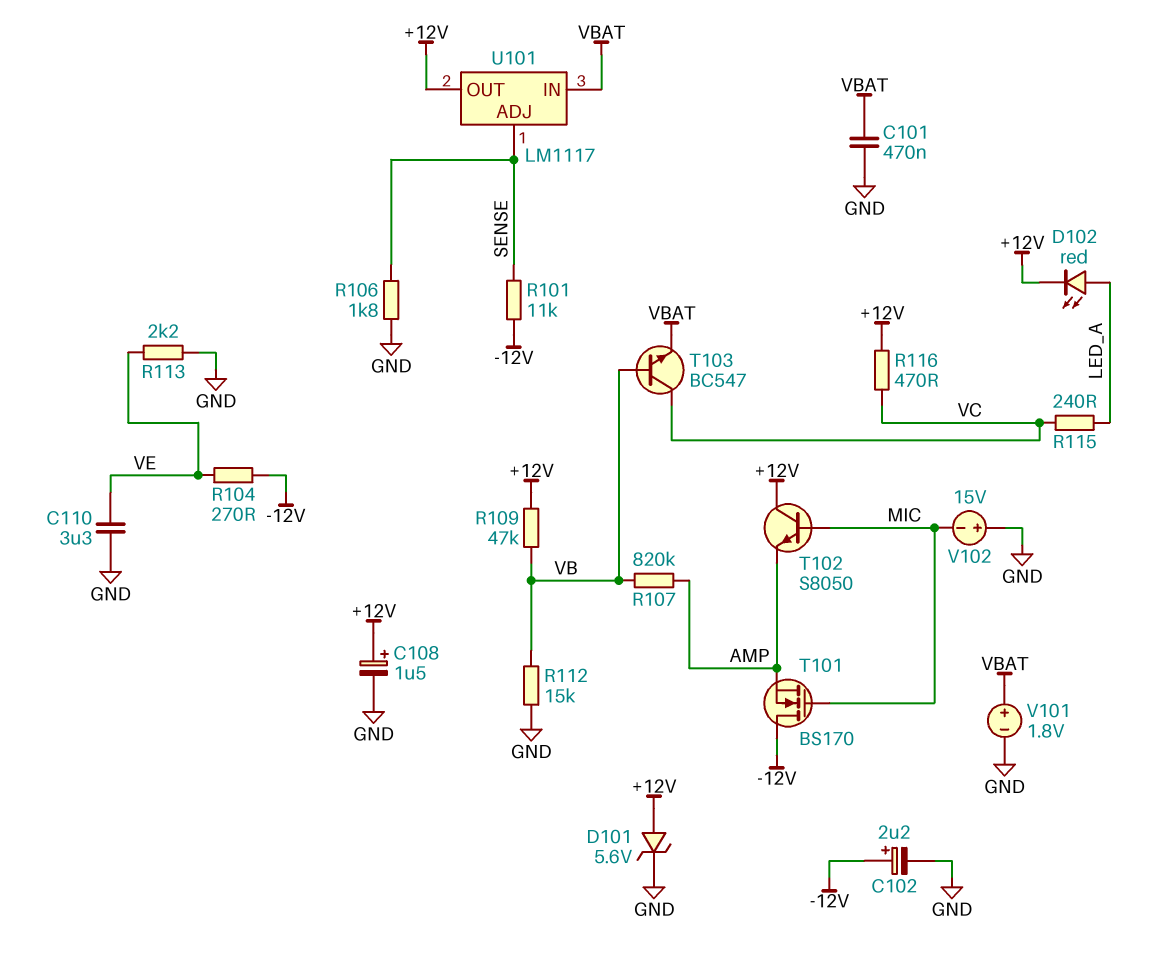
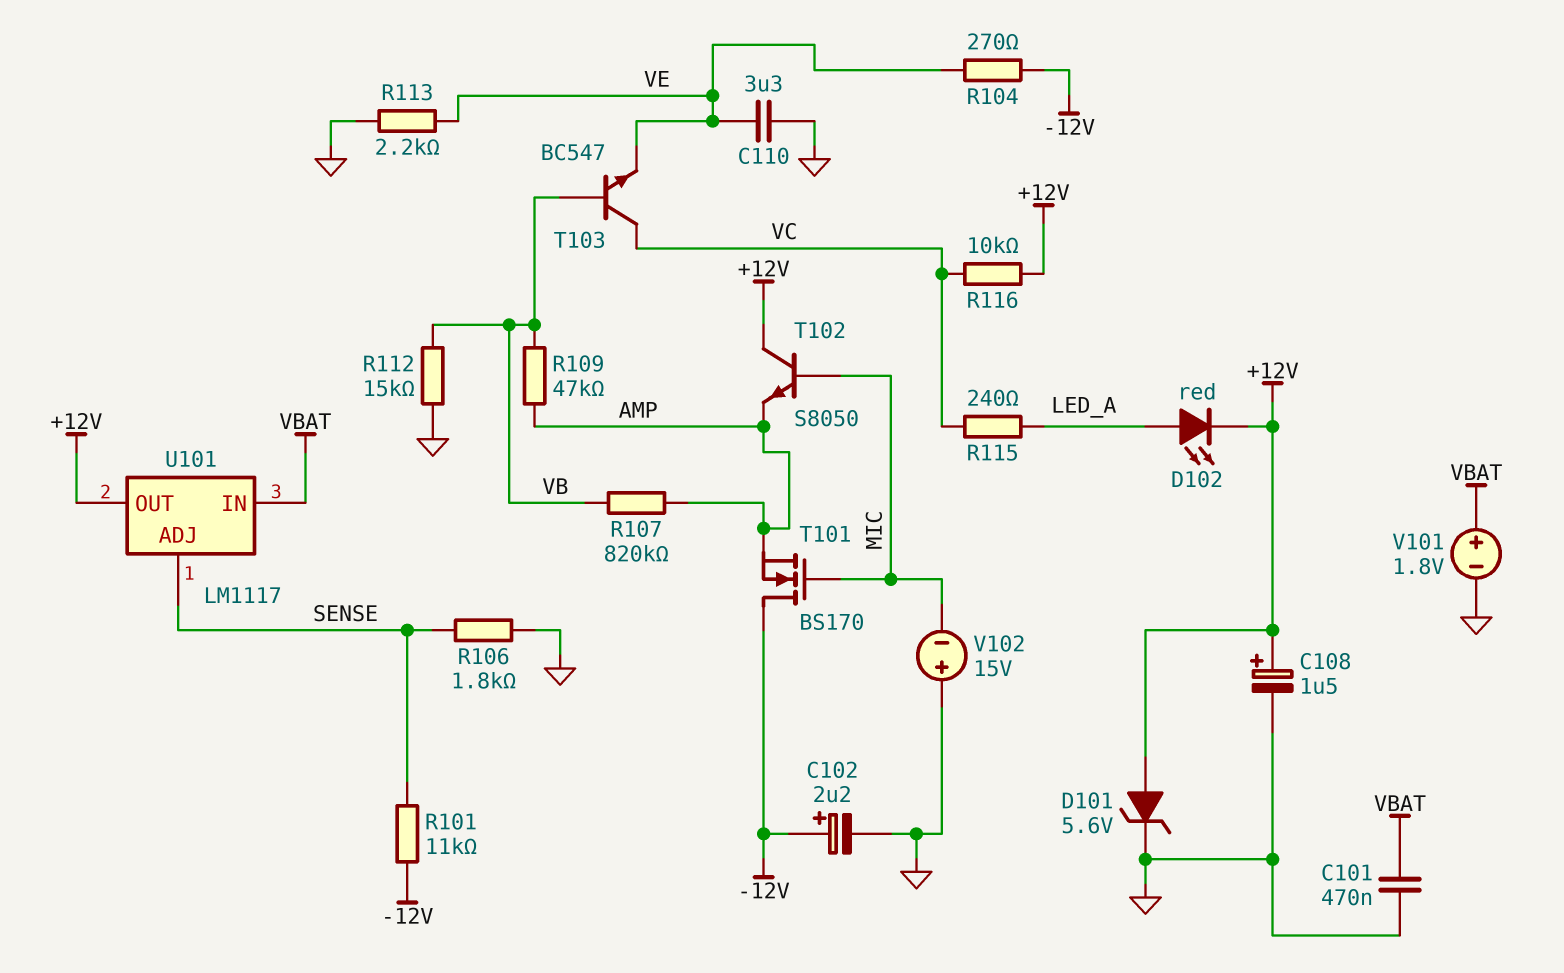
R109: 47k (+12V, VB) -> 47k (AMP, VB)
R116: 470 (+12V, VC) -> 10k (+12V, VC)
T103: NPN BC547 (B VB, C VC, E VBAT) -> NPN BC547 (B VB, C VC, E VE)

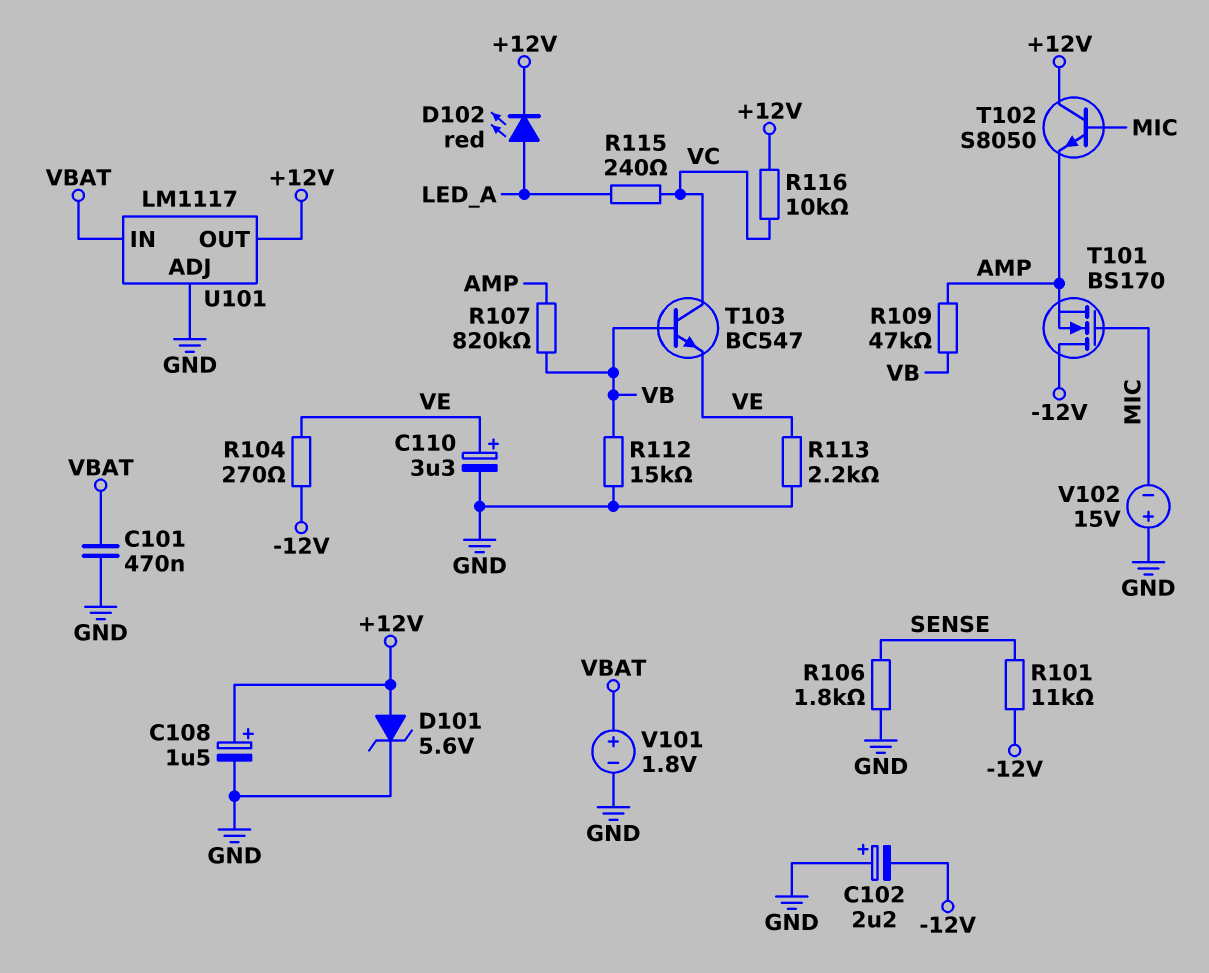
C102: 2.2uF (plus -12V, minus GND) -> 2.2uF (plus GND, minus -12V)
C110: 3.3uF (GND, VE) -> 3.3uF (plus VE, minus GND)
U101 pin ADJ: SENSE -> GND

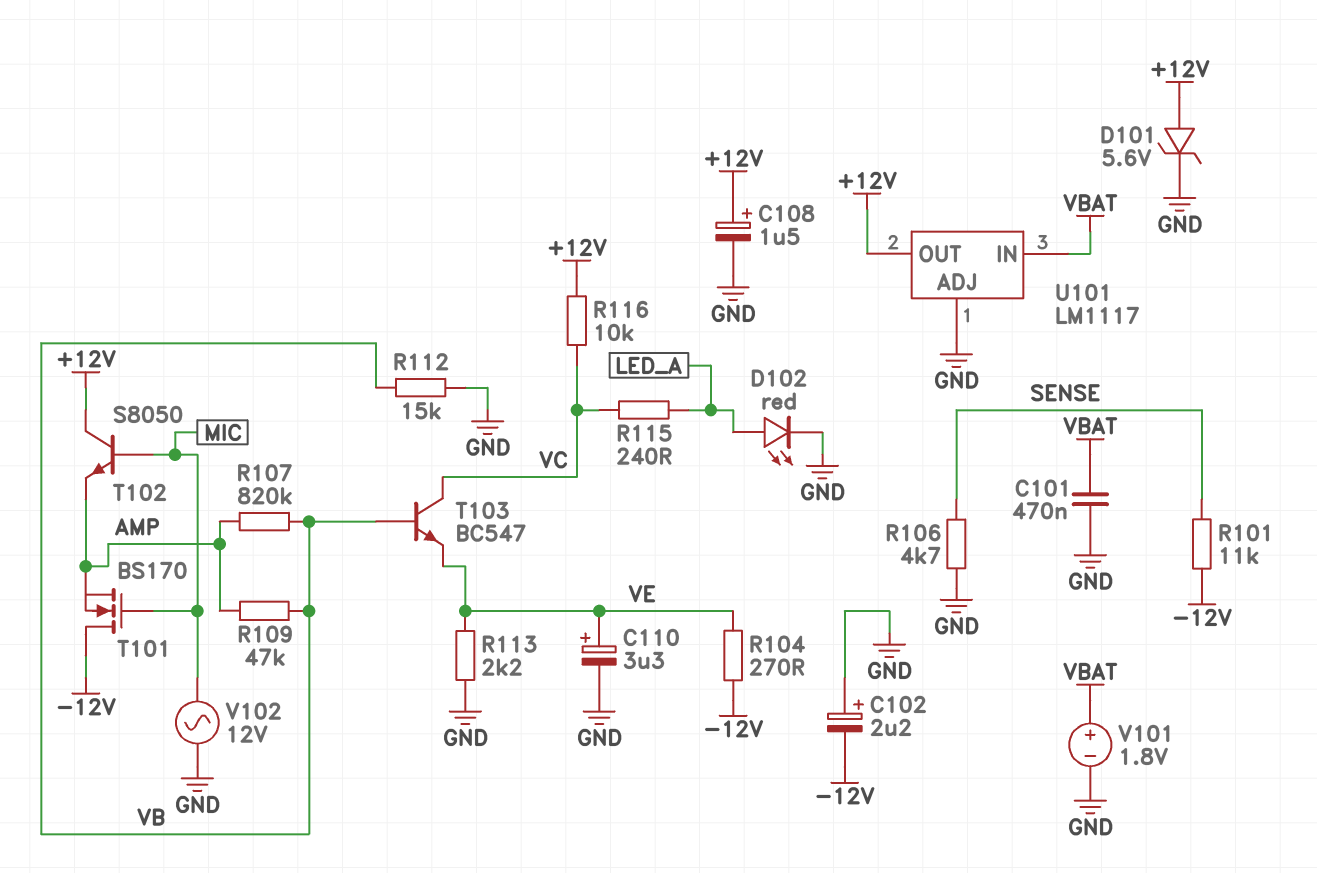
D102: LED red (A LED_A, K +12V) -> LED red (A LED_A, K GND)
R106: 1.8k (GND, SENSE) -> 4.7k (GND, SENSE)
V102: 15V (plus GND, minus MIC) -> AC 12V (GND, MIC)

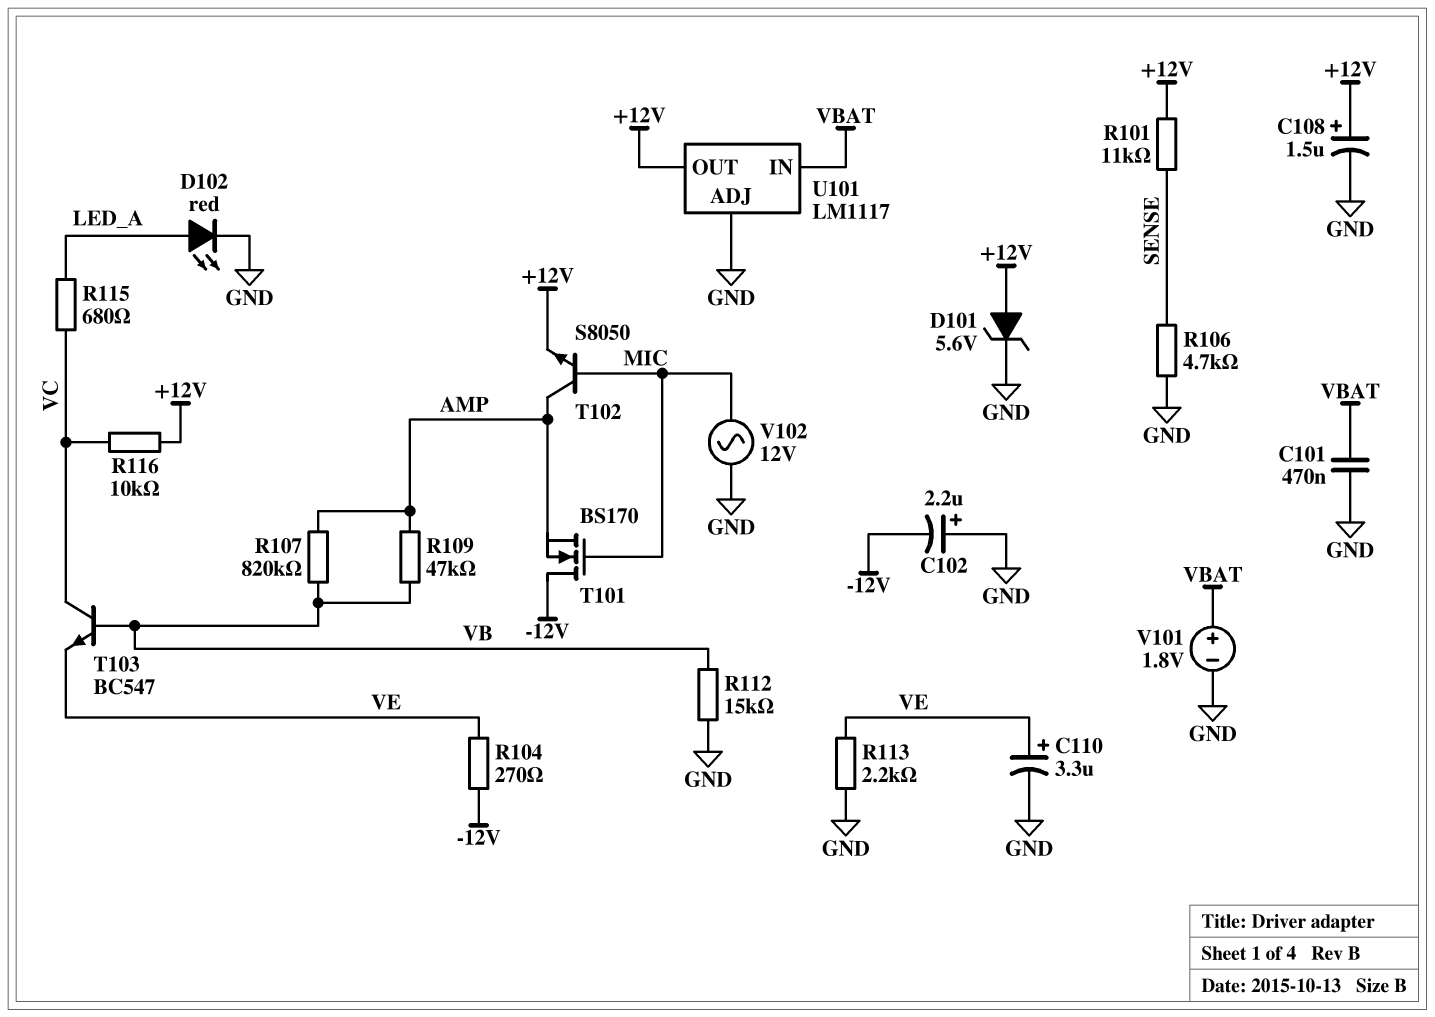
R101: 11k (-12V, SENSE) -> 11k (+12V, SENSE)
R115: 240 (LED_A, VC) -> 680 (LED_A, VC)
T102: NPN S8050 (B MIC, C +12V, E AMP) -> NPN S8050 (B MIC, C AMP, E +12V)

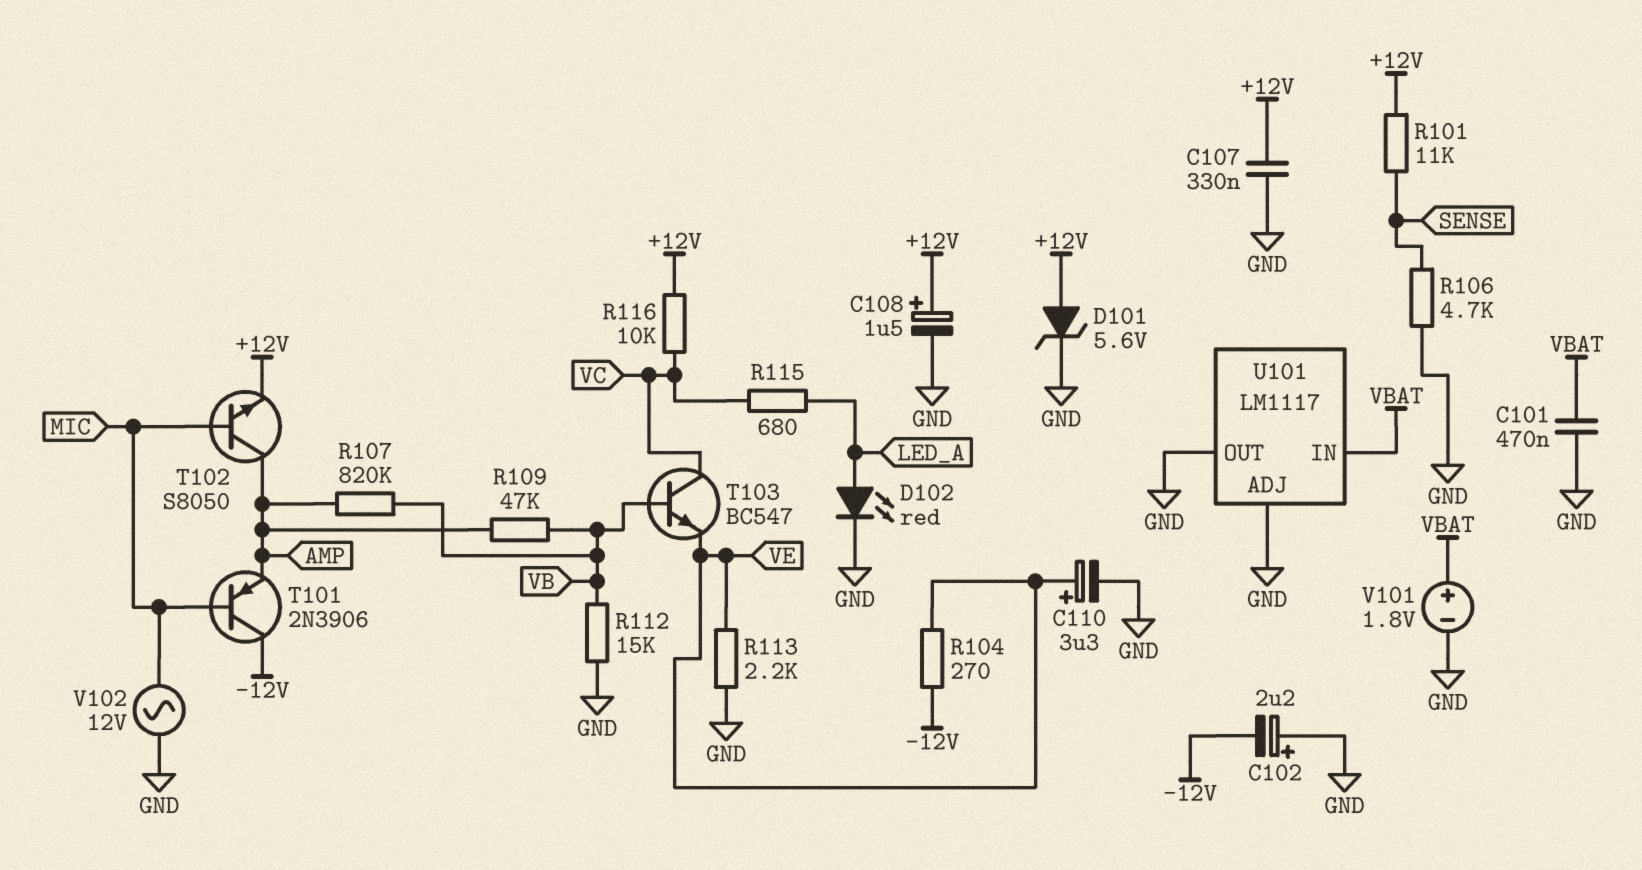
C107: none -> 330nF (+12V, GND)
T101: NMOS BS170 (G MIC, D -12V, S AMP) -> PNP 2N3906 (B MIC, C -12V, E AMP)
U101 pin OUT: +12V -> GND

